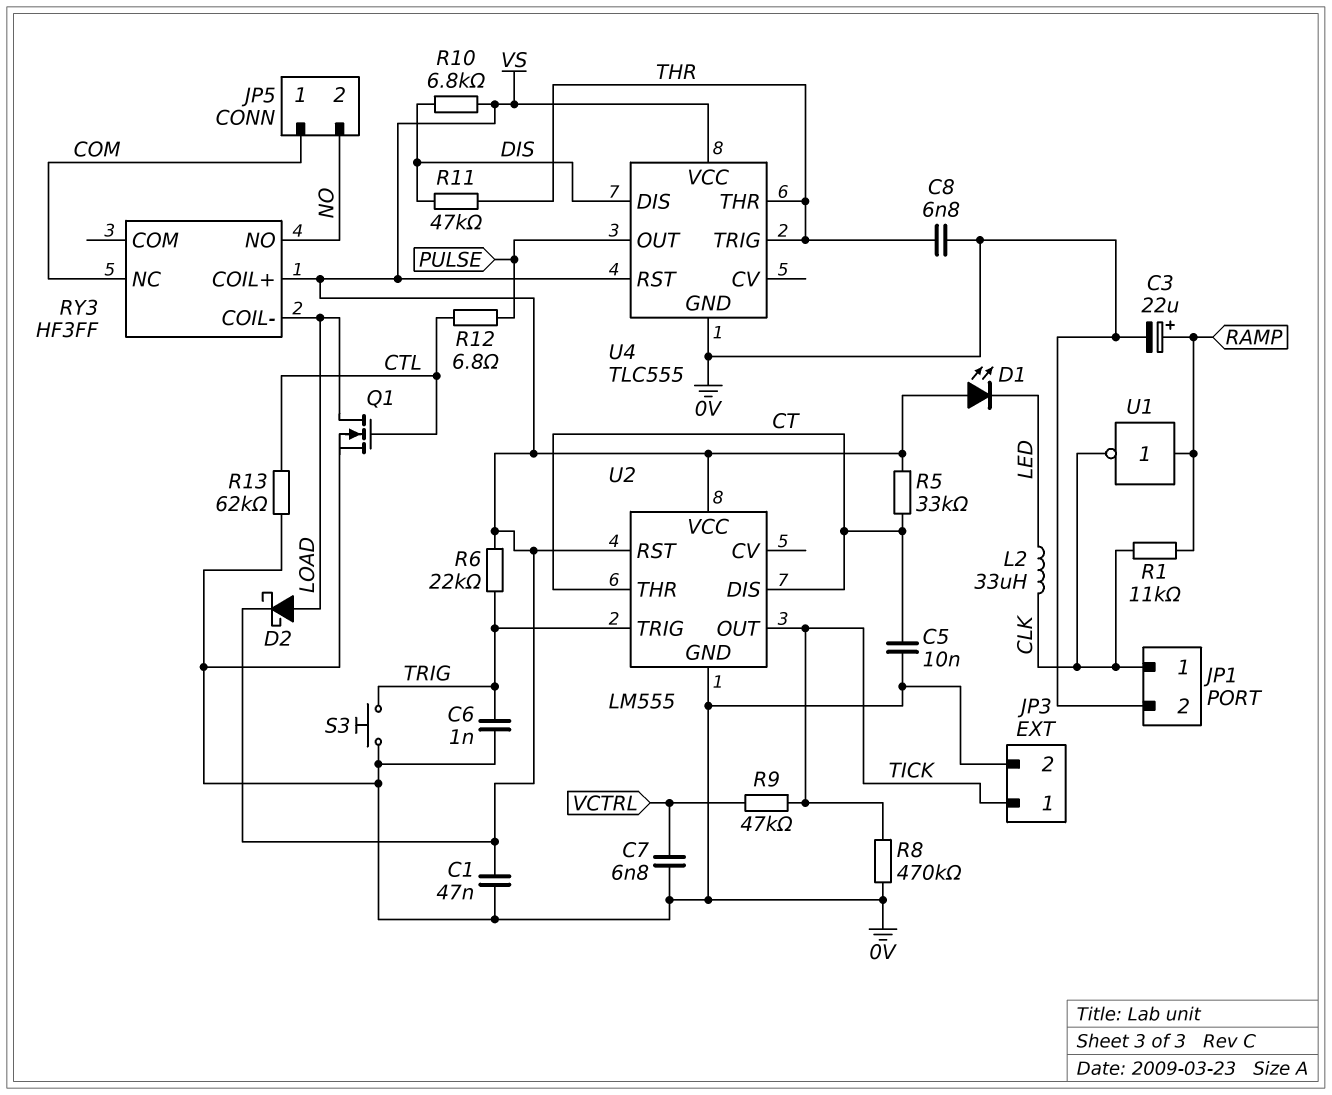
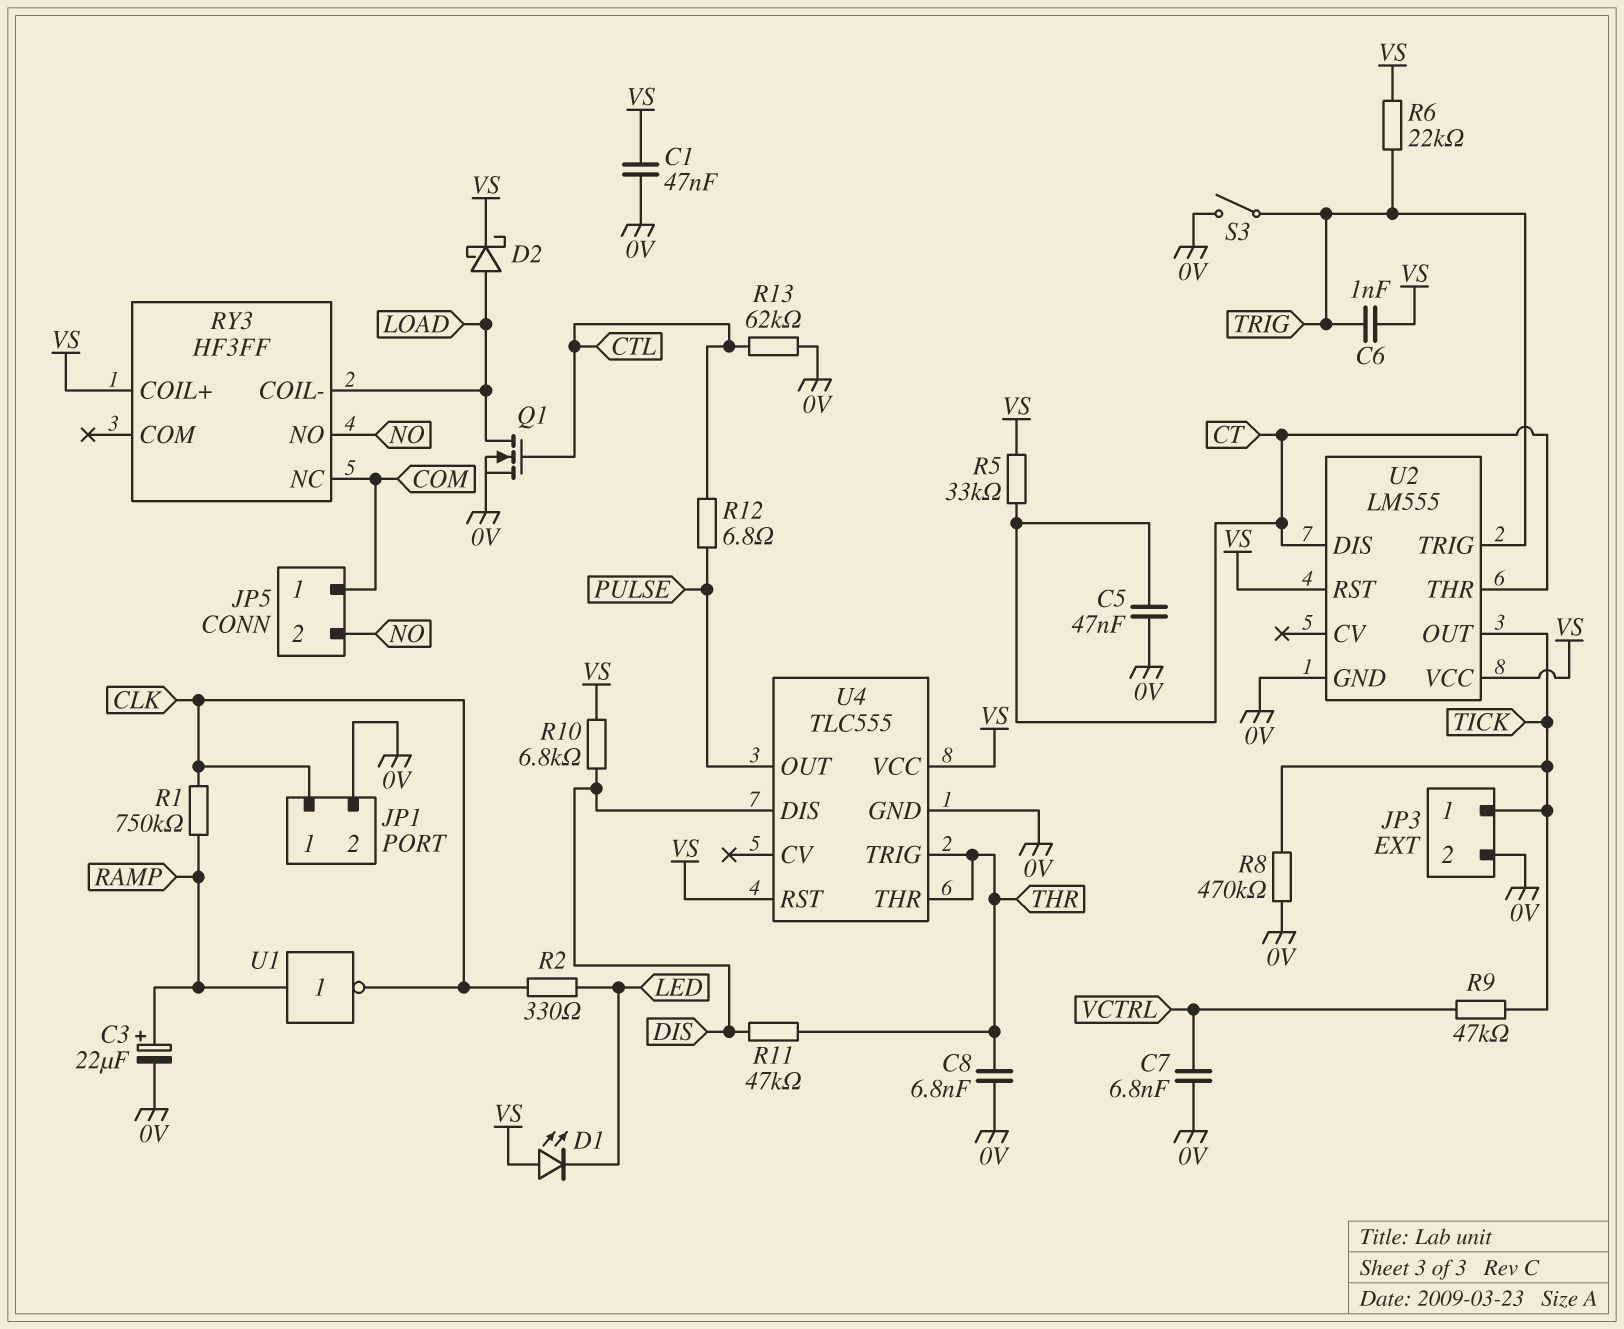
C5: 10nF (0V, CT) -> 47nF (0V, CT)
C6: 1nF (0V, TRIG) -> 1nF (TRIG, VS)
L2: 33uH (CLK, LED) -> none
R1: 11k (CLK, RAMP) -> 750k (CLK, RAMP)
R2: none -> 330 (CLK, LED)
S3: button (0V, TRIG) -> switch (0V, TRIG)

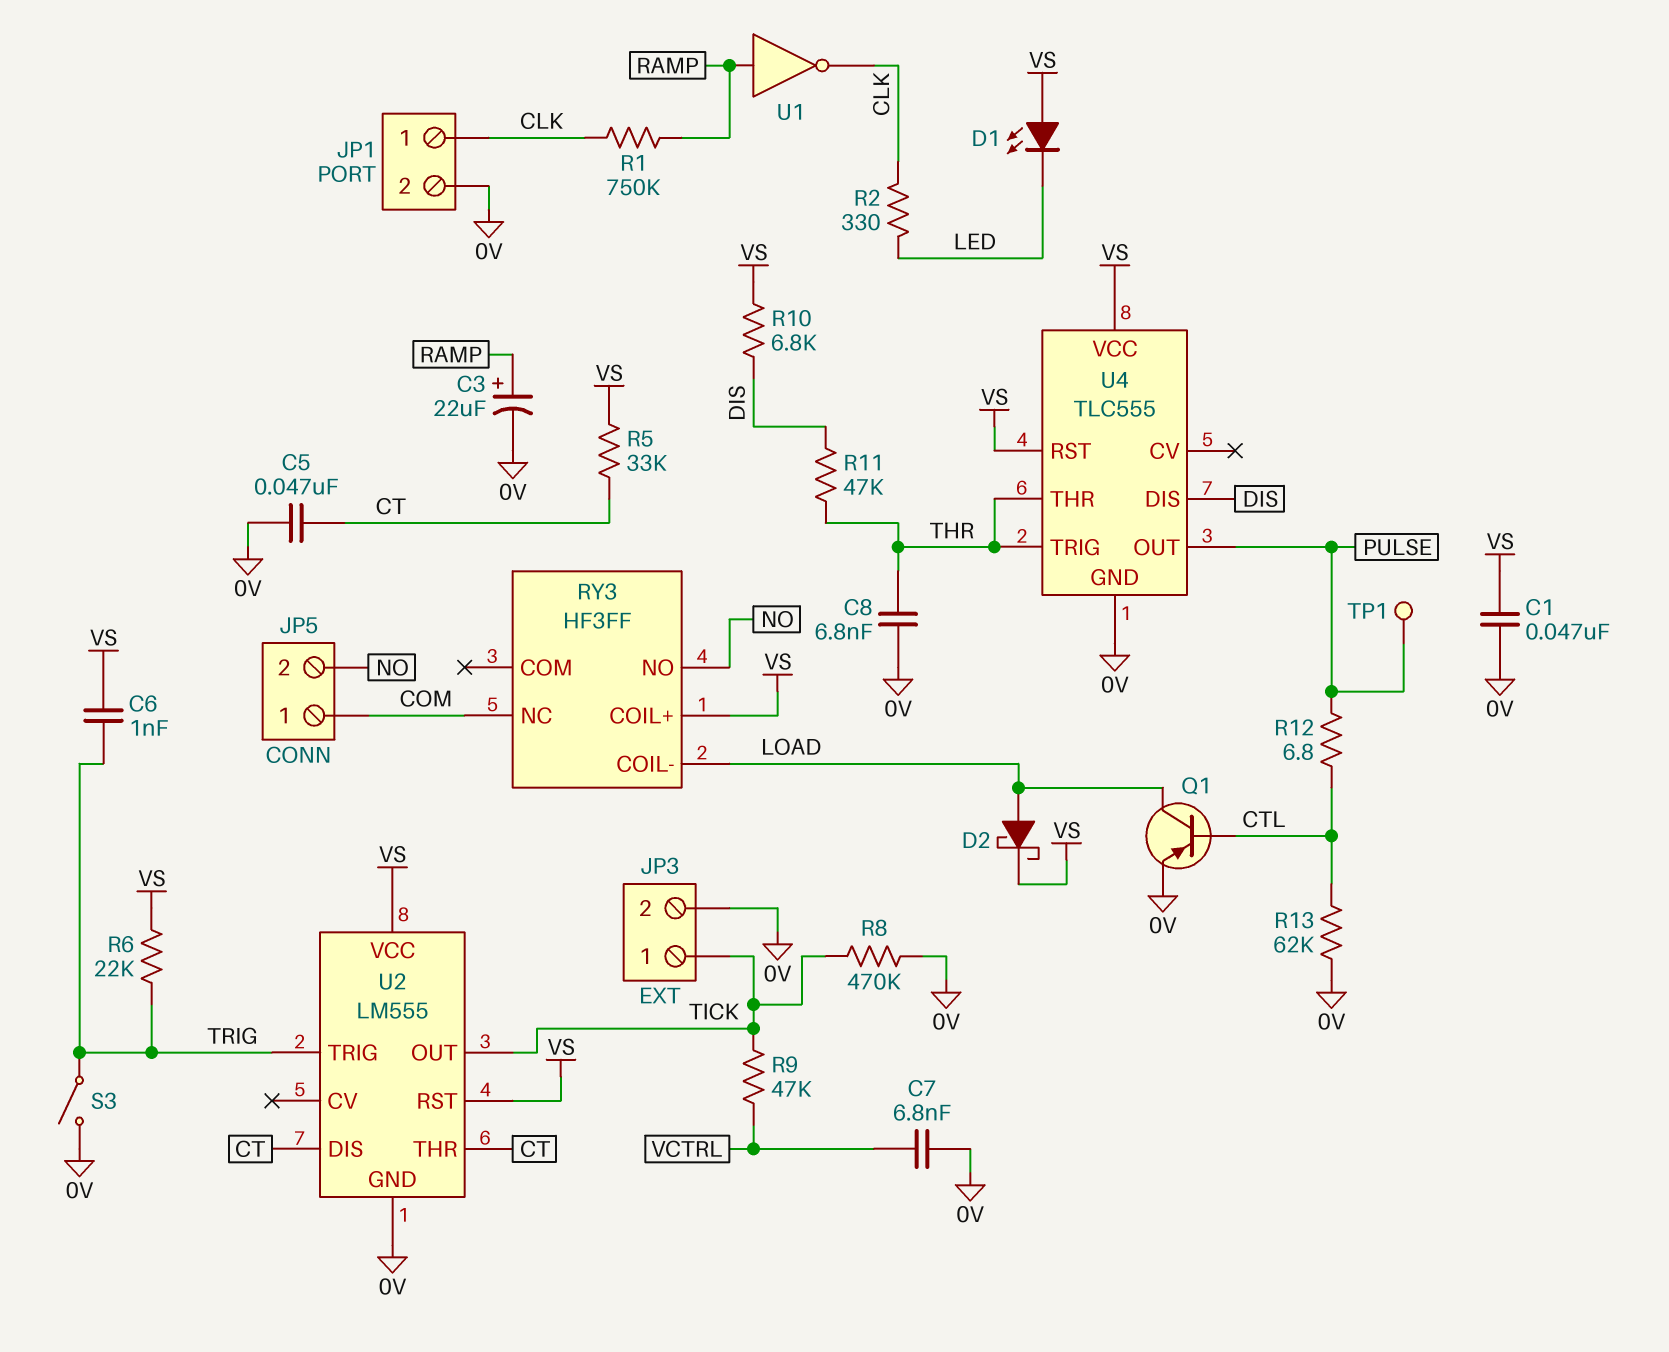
Q1: NMOS (G CTL, D LOAD, S 0V) -> PNP (B CTL, C LOAD, E 0V)
TP1: none -> test point (PULSE)

